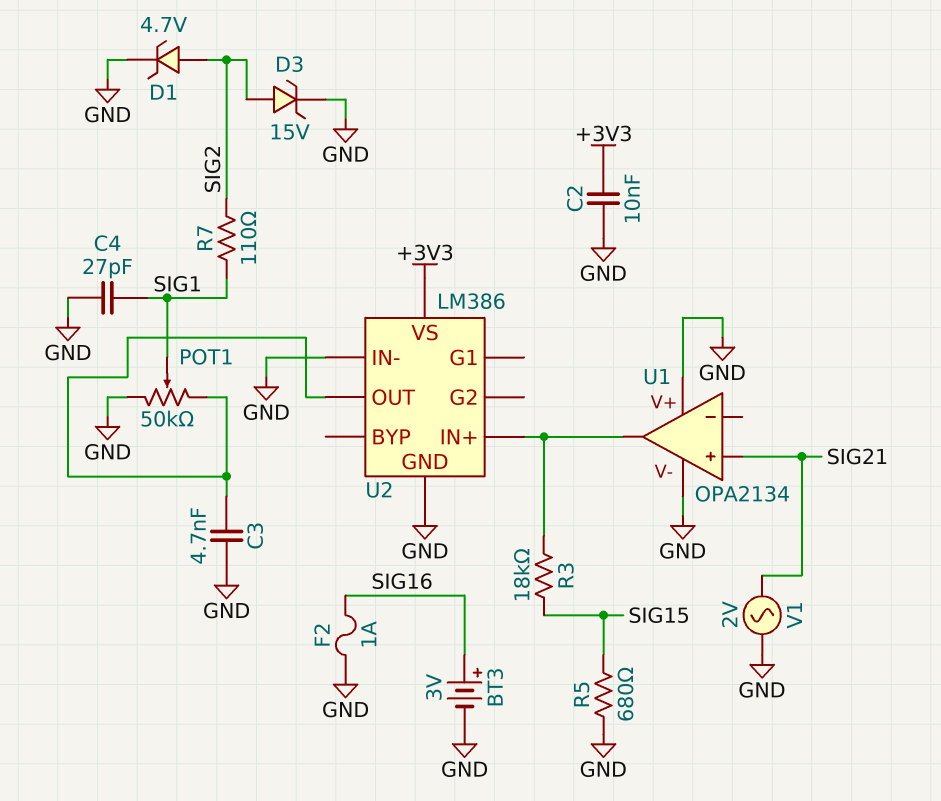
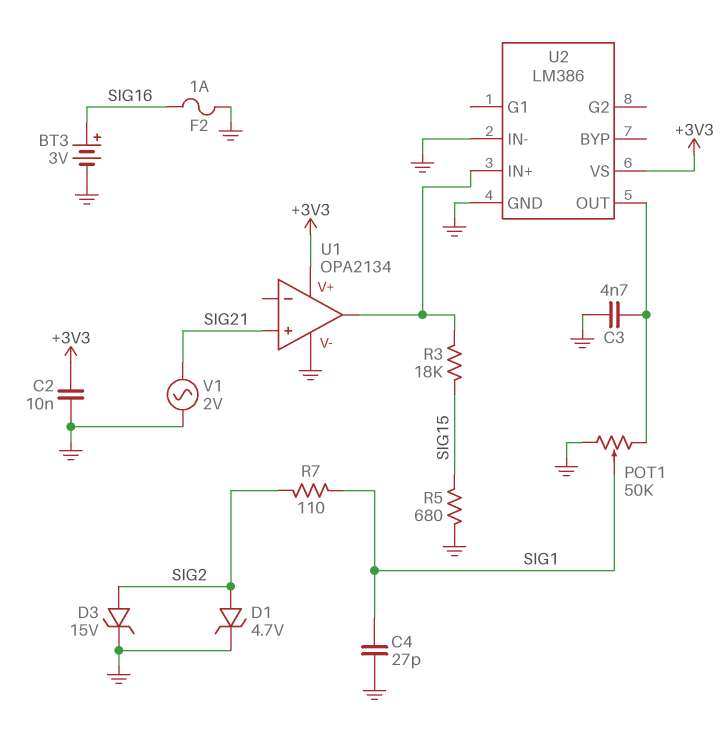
U1 pin V+: GND -> +3V3

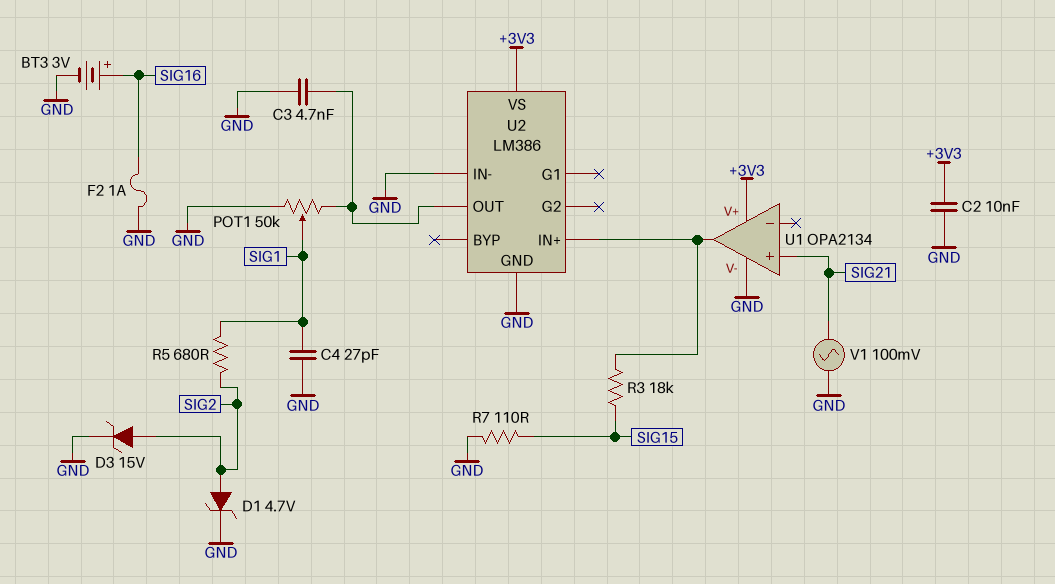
R5: 680 (GND, SIG15) -> 680 (SIG1, SIG2)
R7: 110 (SIG1, SIG2) -> 110 (GND, SIG15)
V1: AC 2V (GND, SIG21) -> AC 100mV (GND, SIG21)

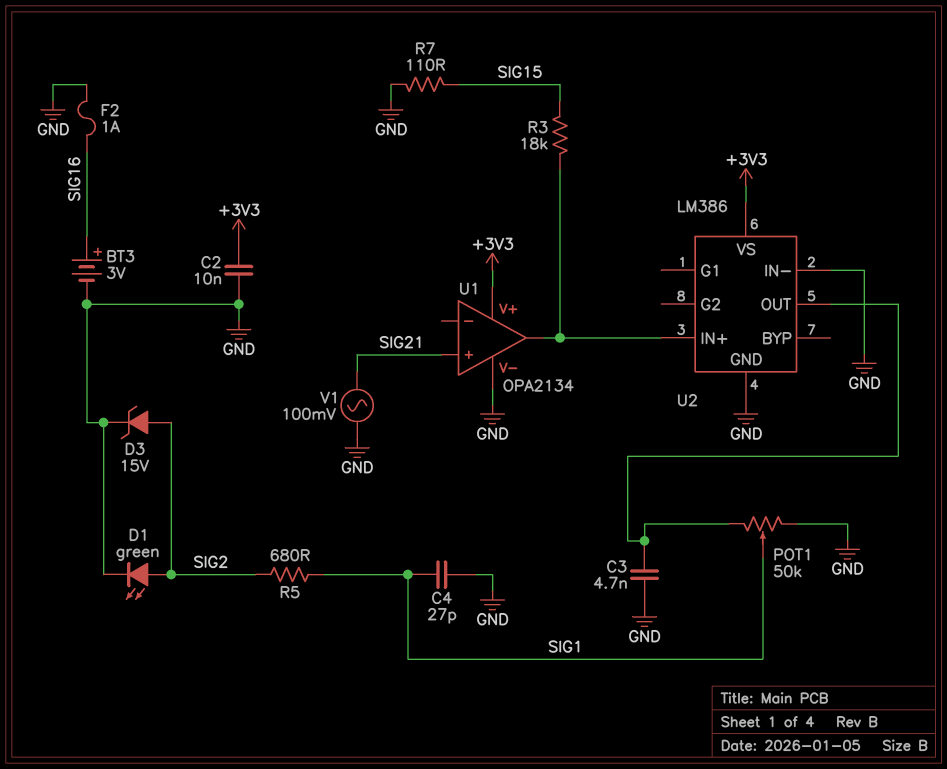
D1: zener 4.7V (A SIG2, K GND) -> LED green (A SIG2, K GND)

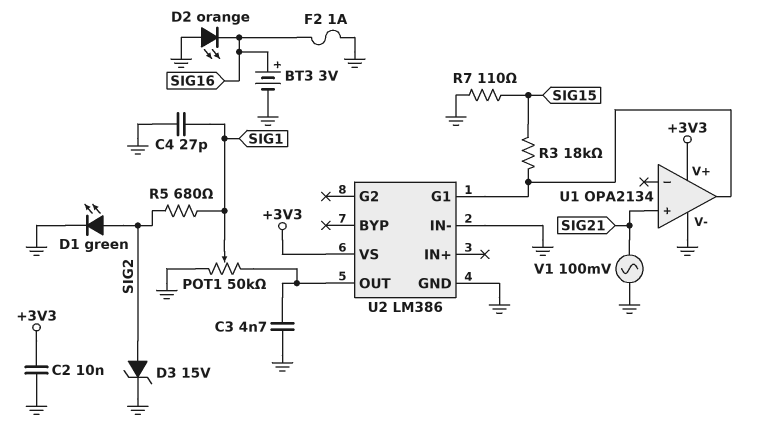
D2: none -> LED orange (A GND, K SIG16)
U2 pin G1: none -> U1/out
U2 pin IN+: U1/out -> none

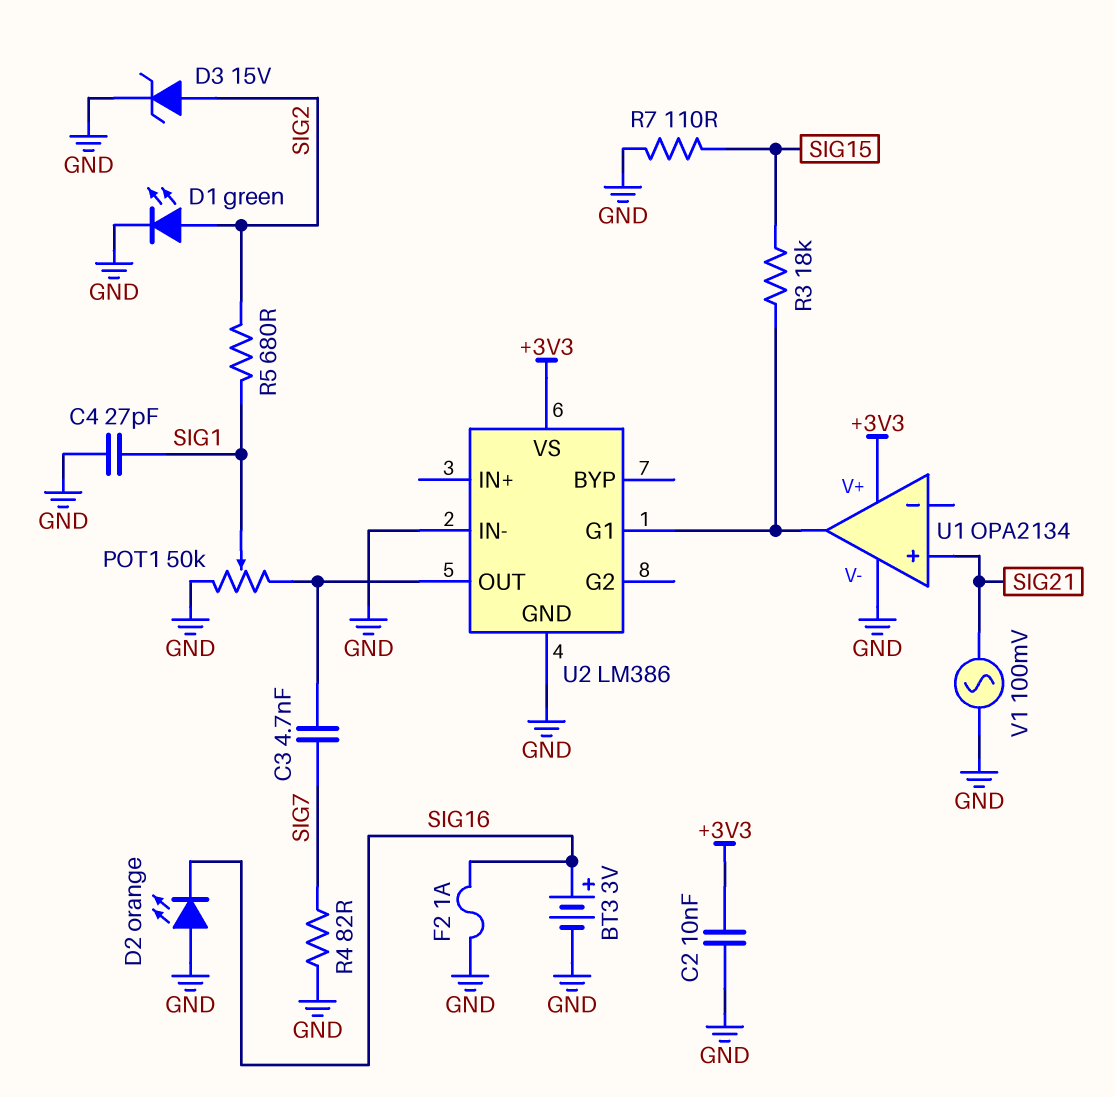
C3: 4.7nF (GND, U2/OUT) -> 4.7nF (SIG7, U2/OUT)
R4: none -> 82 (GND, SIG7)

